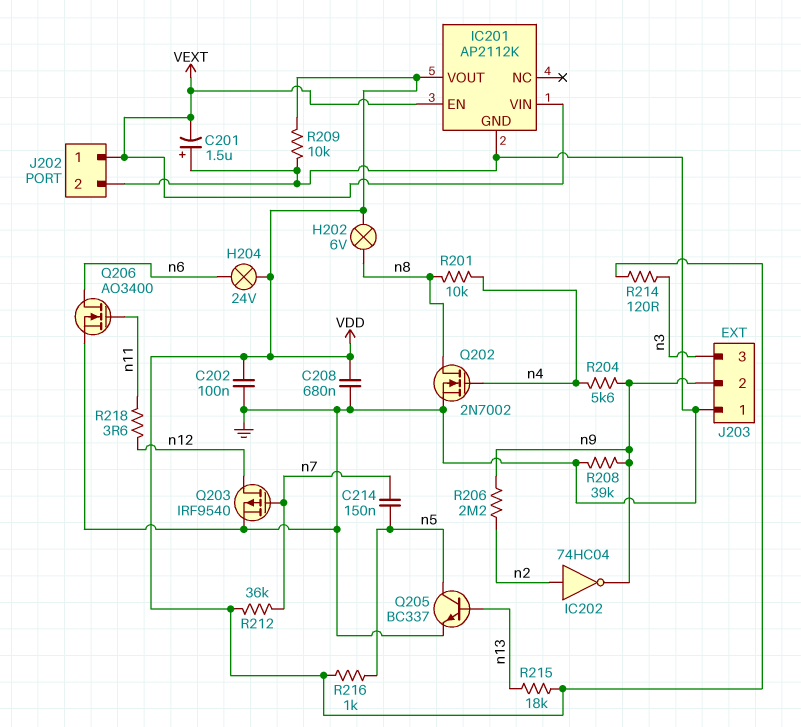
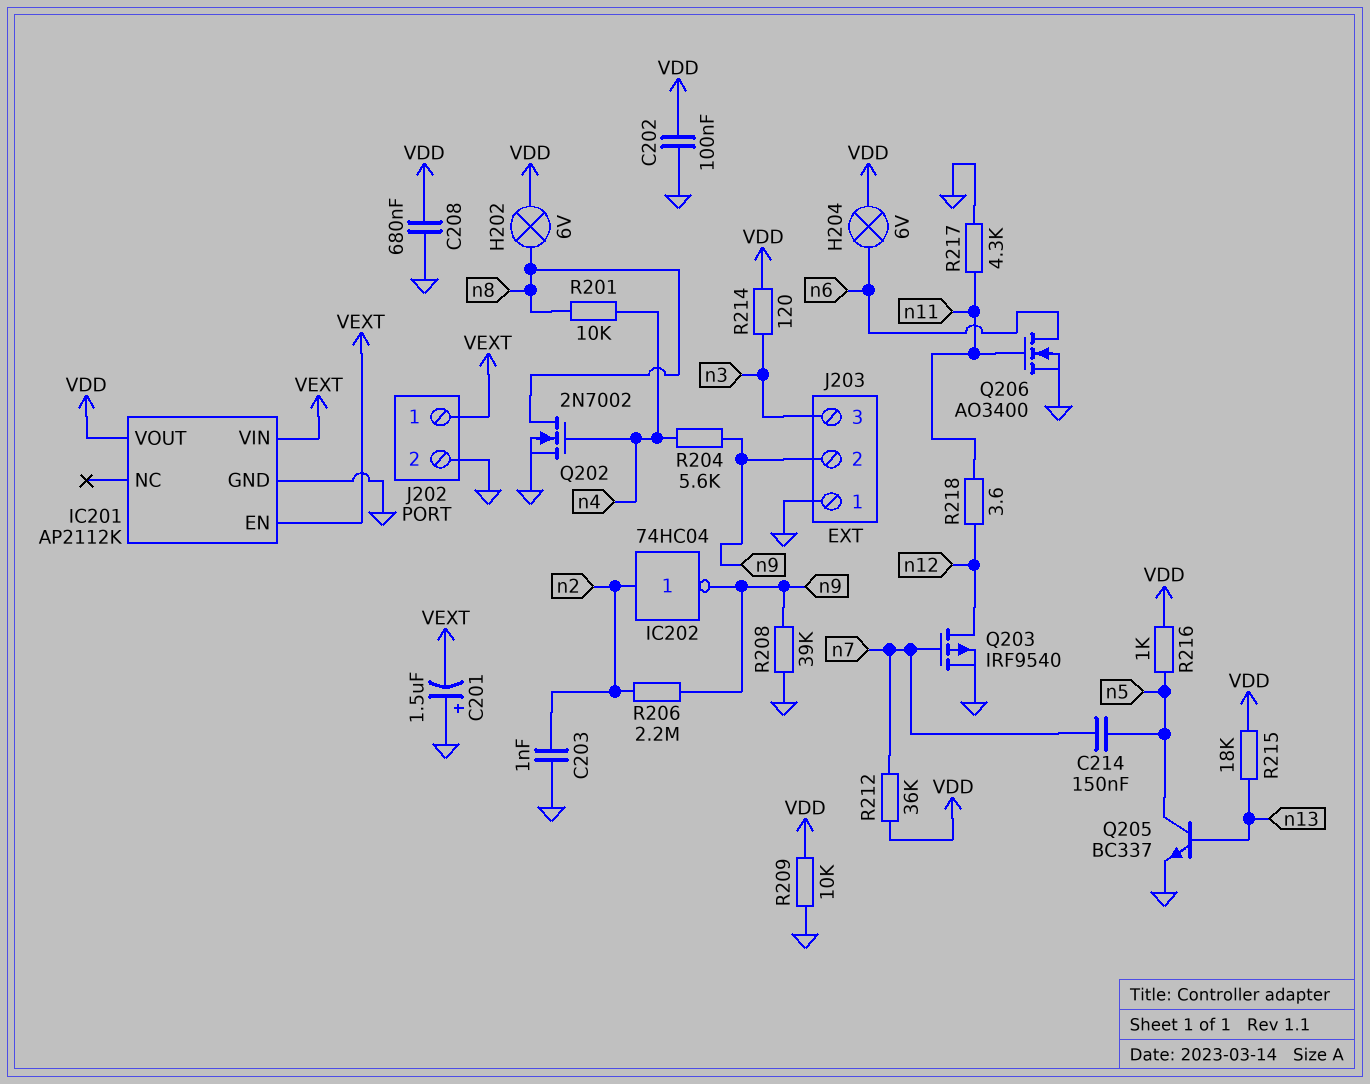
C203: none -> 1nF (GND, n2)
H204: lamp 24V (VDD, n6) -> lamp 6V (VDD, n6)
R217: none -> 4.3k (GND, n11)

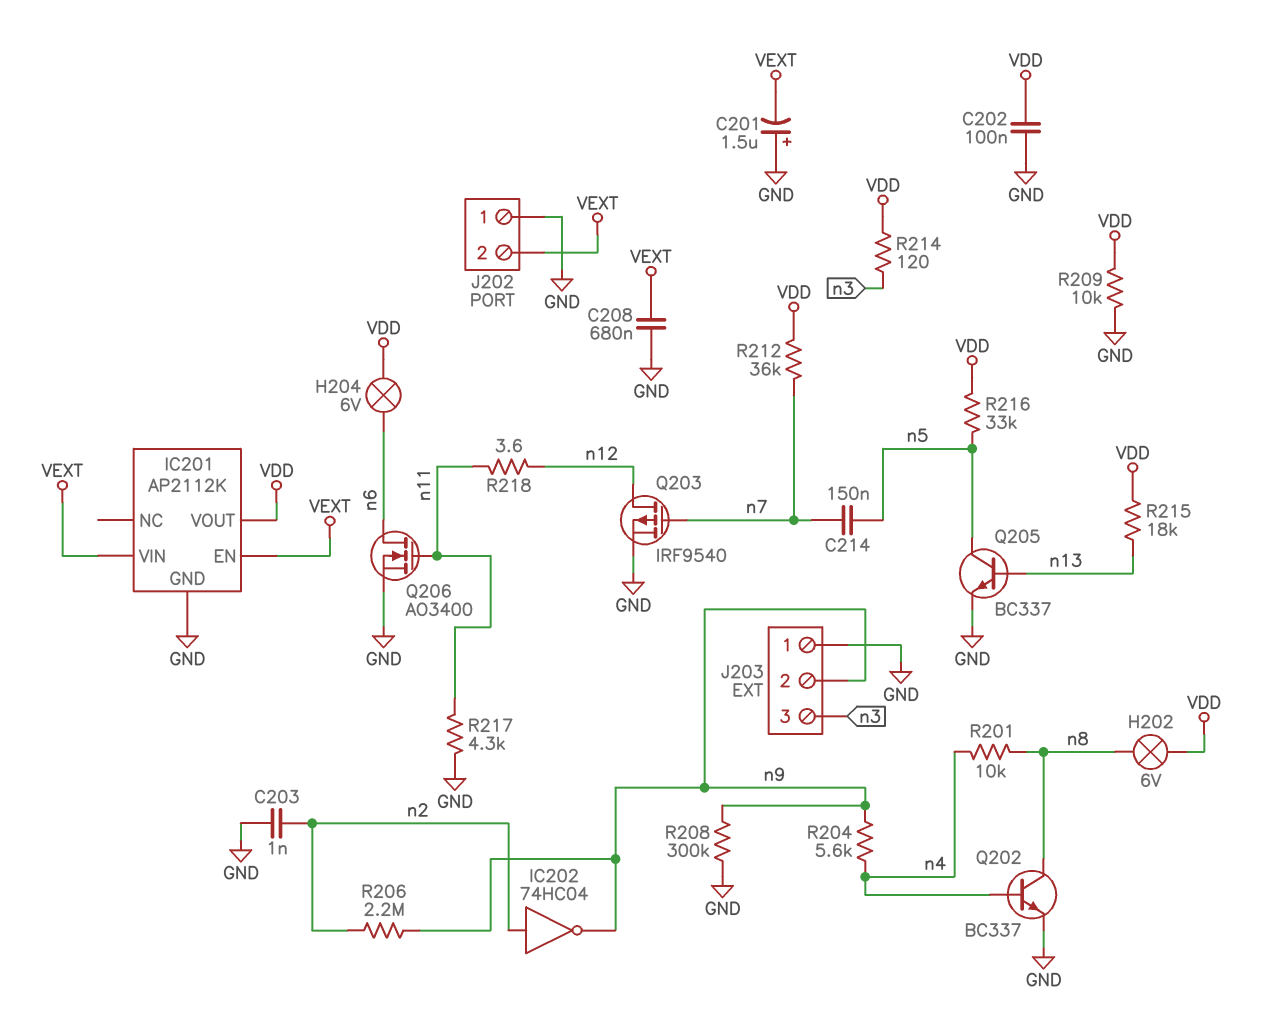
C208: 680nF (GND, VDD) -> 680nF (GND, VEXT)
J202 pin 1: VEXT -> GND
J202 pin 2: GND -> VEXT
Q202: NMOS 2N7002 (G n4, D n8, S GND) -> NPN BC337 (B n4, C n8, E GND)
R208: 39k (GND, n9) -> 300k (GND, n9)
R216: 1k (VDD, n5) -> 33k (VDD, n5)

